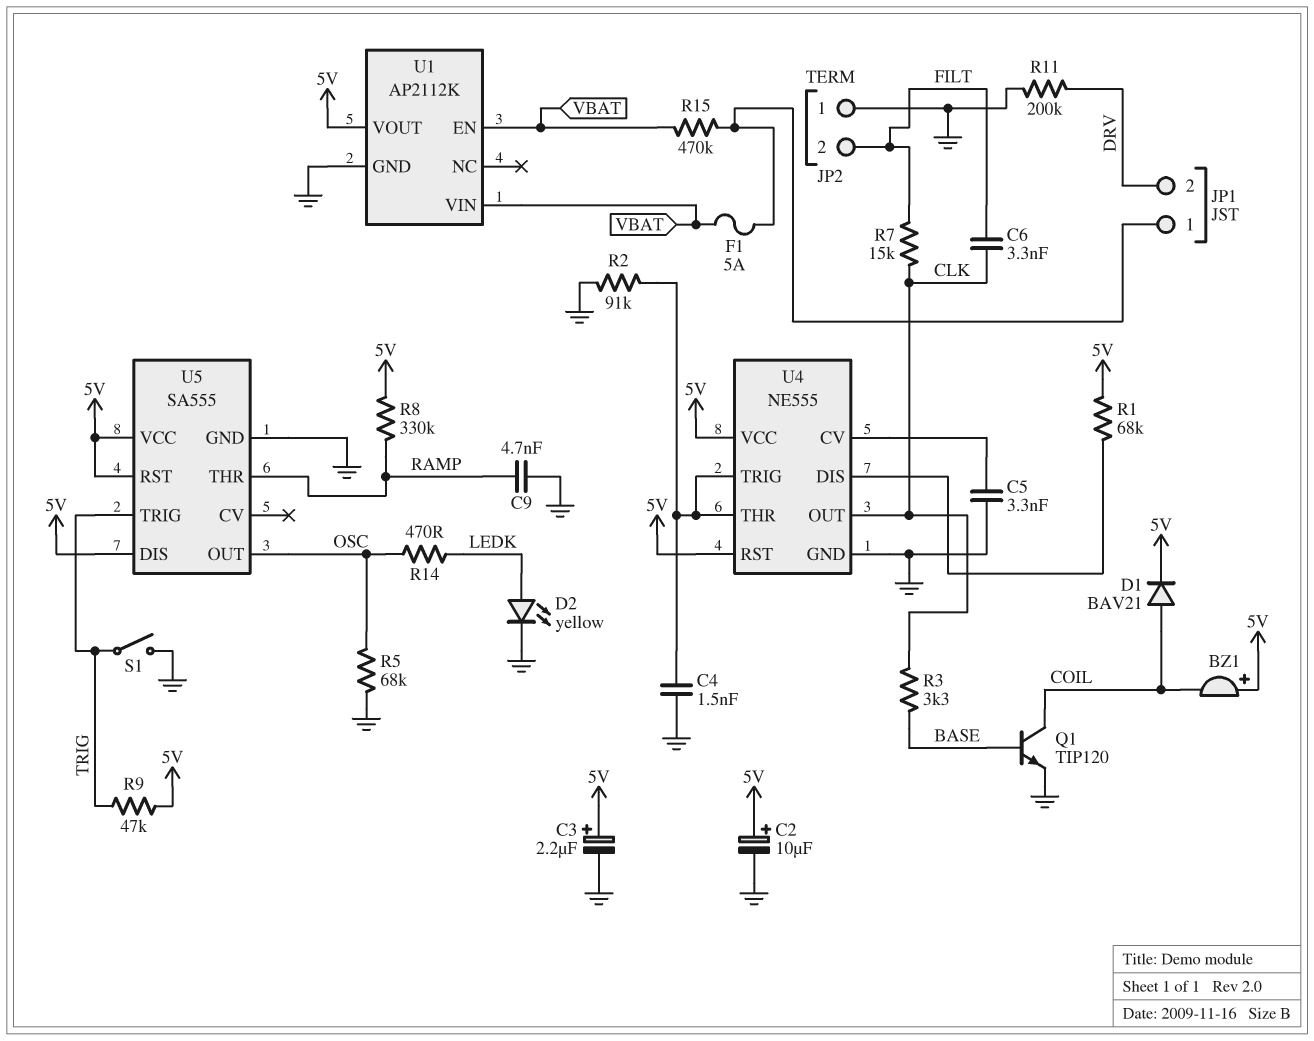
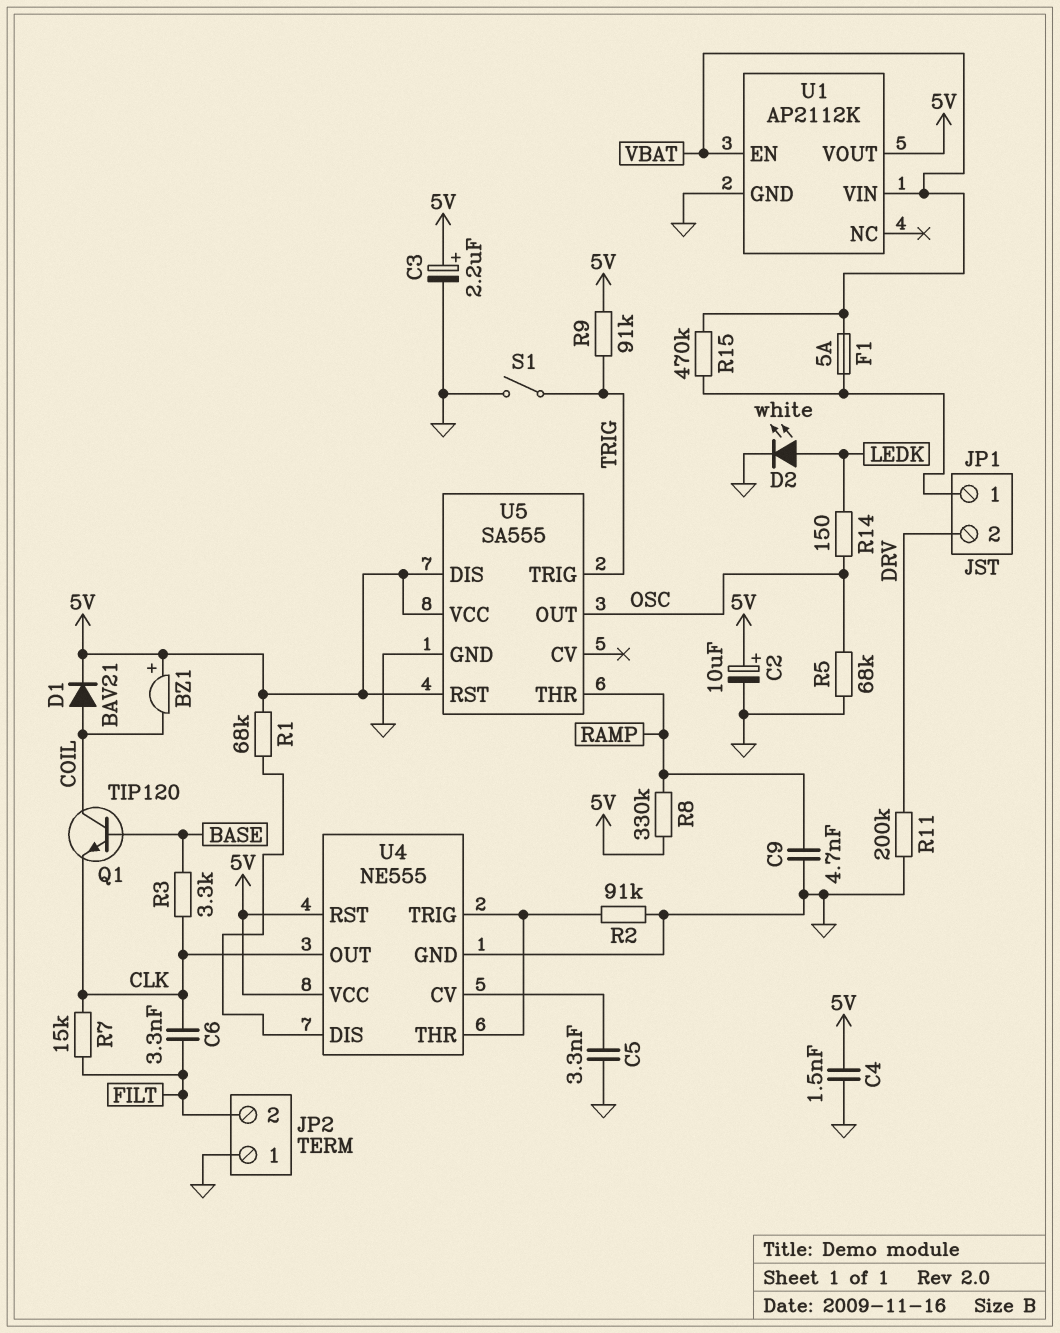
C4: 1.5nF (GND, U4/THR) -> 1.5nF (5V, GND)
D2: LED yellow (A LEDK, K GND) -> LED white (A LEDK, K GND)
Q1: NPN TIP120 (B BASE, C COIL, E GND) -> NPN TIP120 (B BASE, C COIL, E CLK)
R9: 47k (5V, TRIG) -> 91k (5V, TRIG)
R14: 470 (LEDK, OSC) -> 150 (LEDK, OSC)

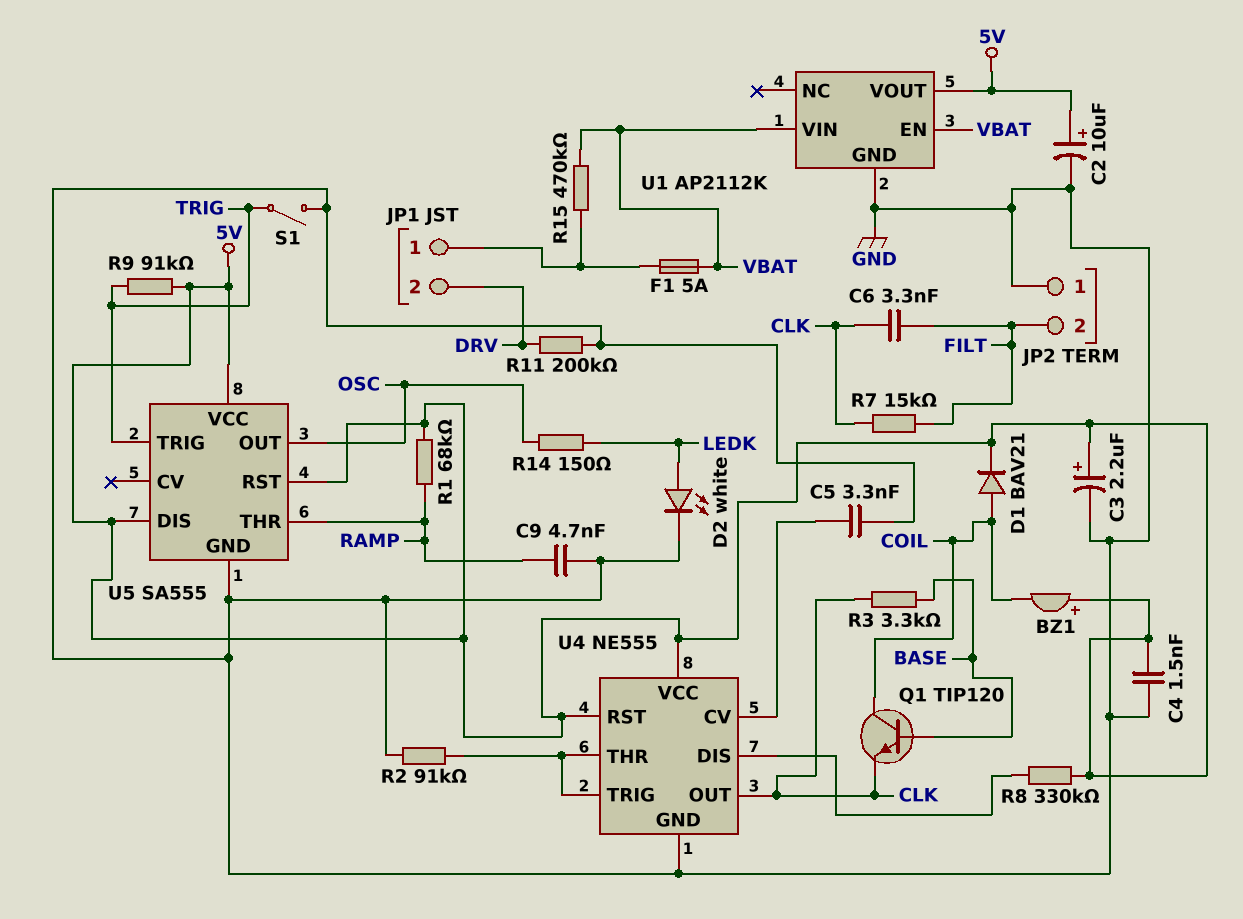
R1: 68k (5V, U4/DIS) -> 68k (5V, RAMP)
R5: 68k (GND, OSC) -> none
R8: 330k (5V, RAMP) -> 330k (5V, U4/DIS)

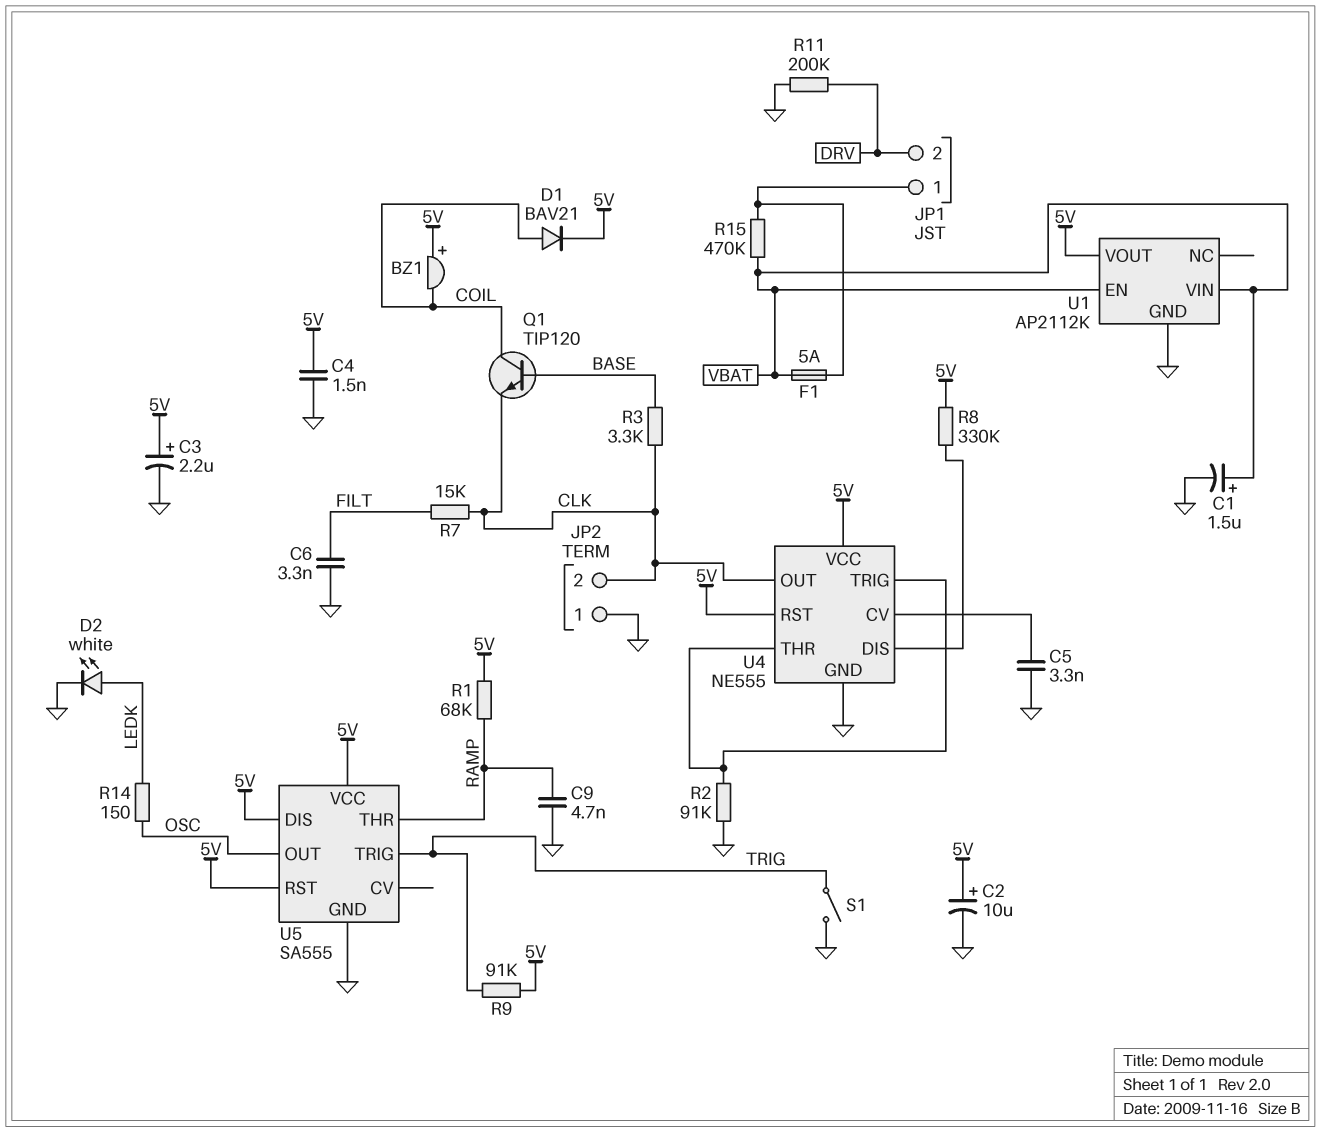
C1: none -> 1.5uF (plus VBAT, minus GND)
C6: 3.3nF (CLK, FILT) -> 3.3nF (FILT, GND)
JP2 pin 2: FILT -> CLK

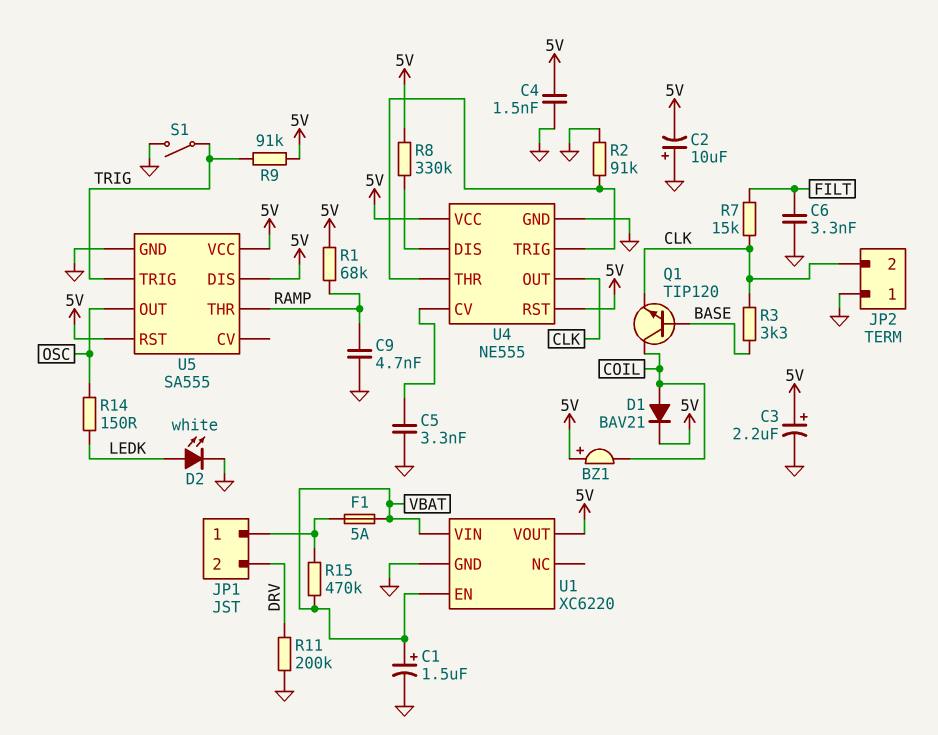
C2: 10uF (plus 5V, minus GND) -> 10uF (plus GND, minus 5V)
U1: AP2112K -> XC6220

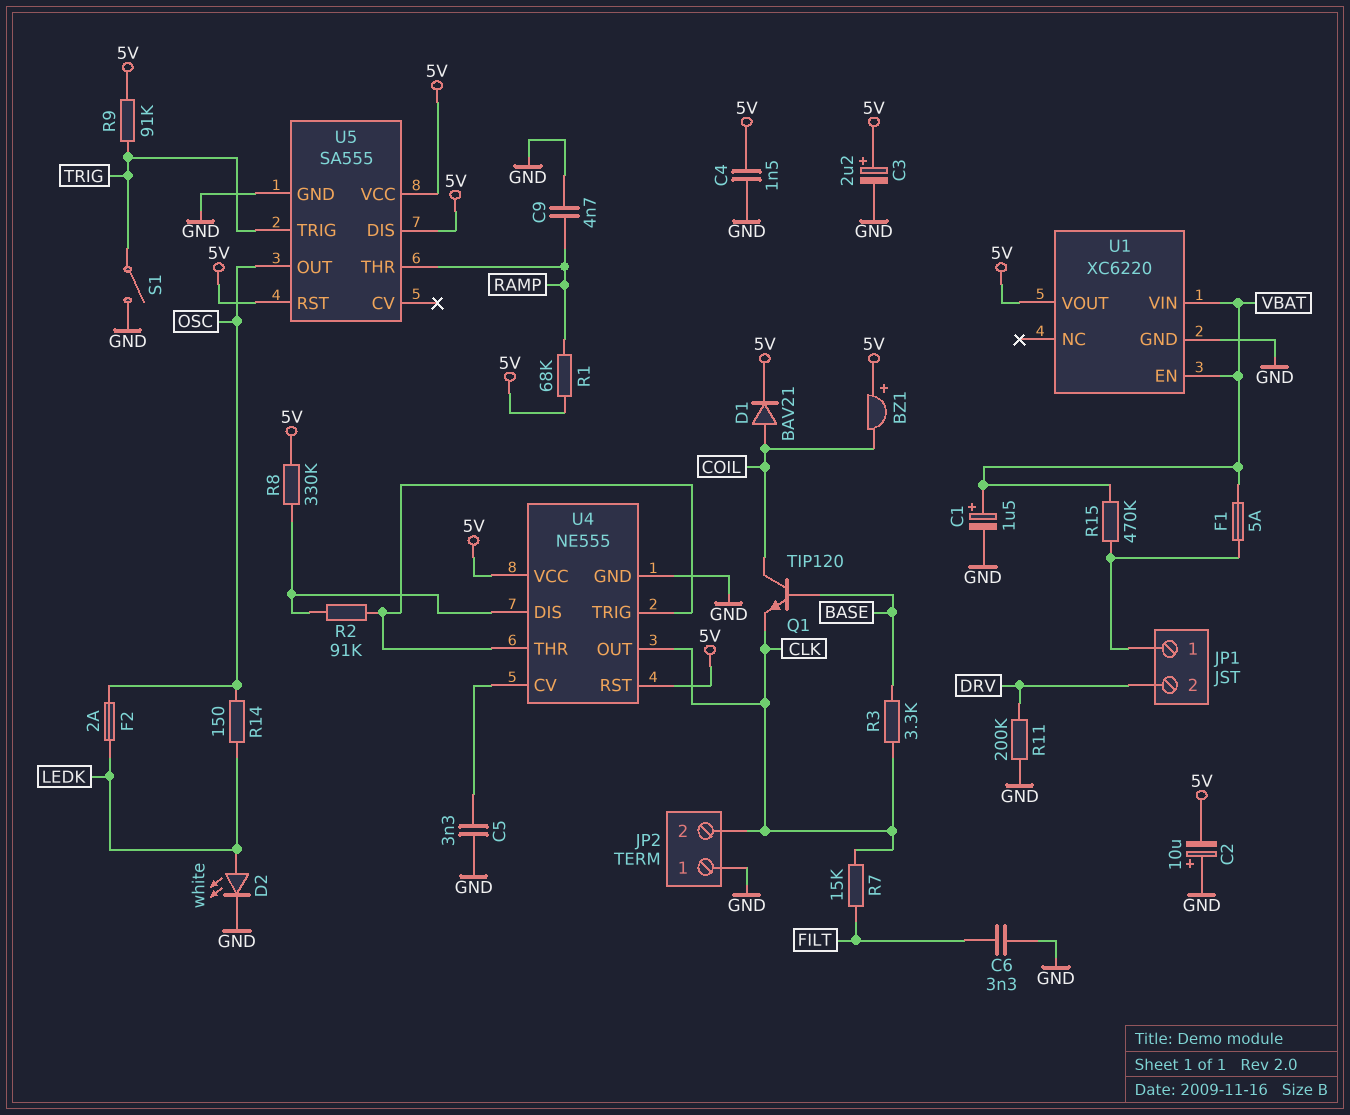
F2: none -> 2A (LEDK, OSC)
R2: 91k (GND, U4/THR) -> 91k (U4/DIS, U4/THR)

